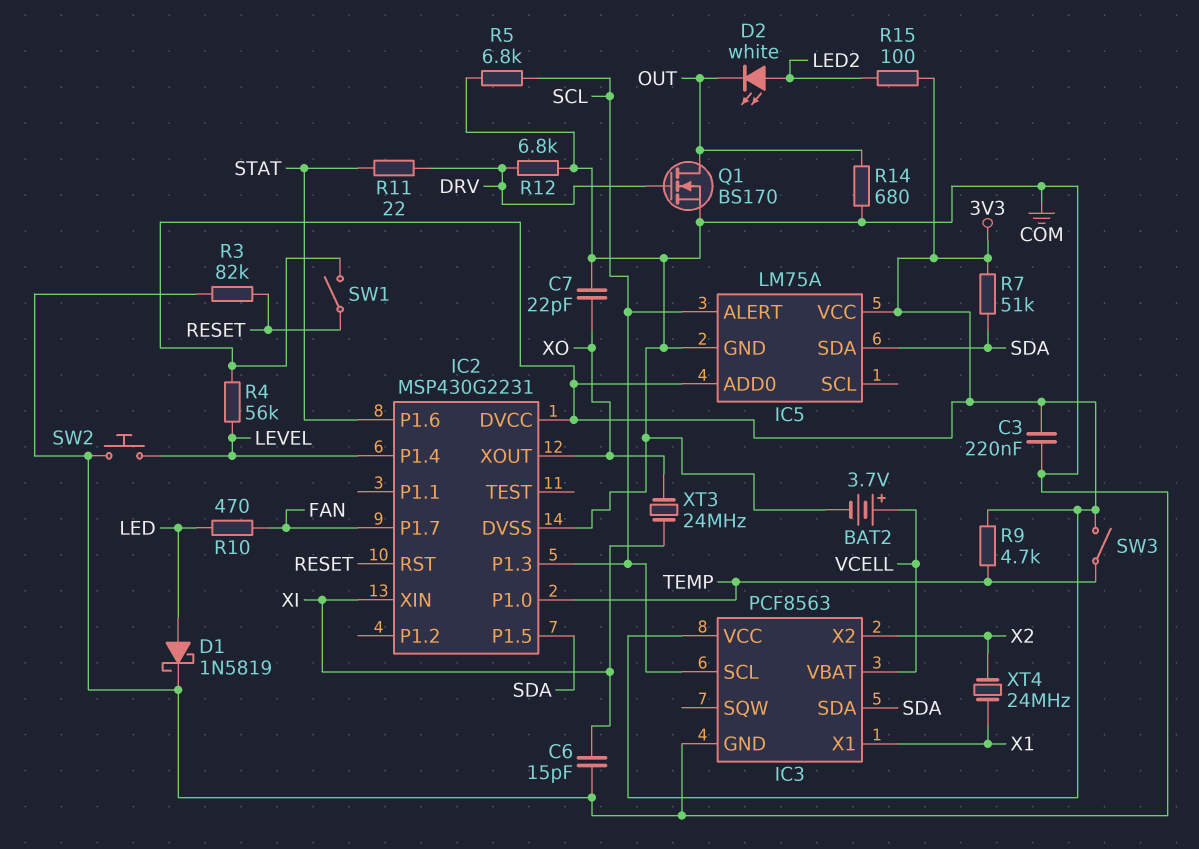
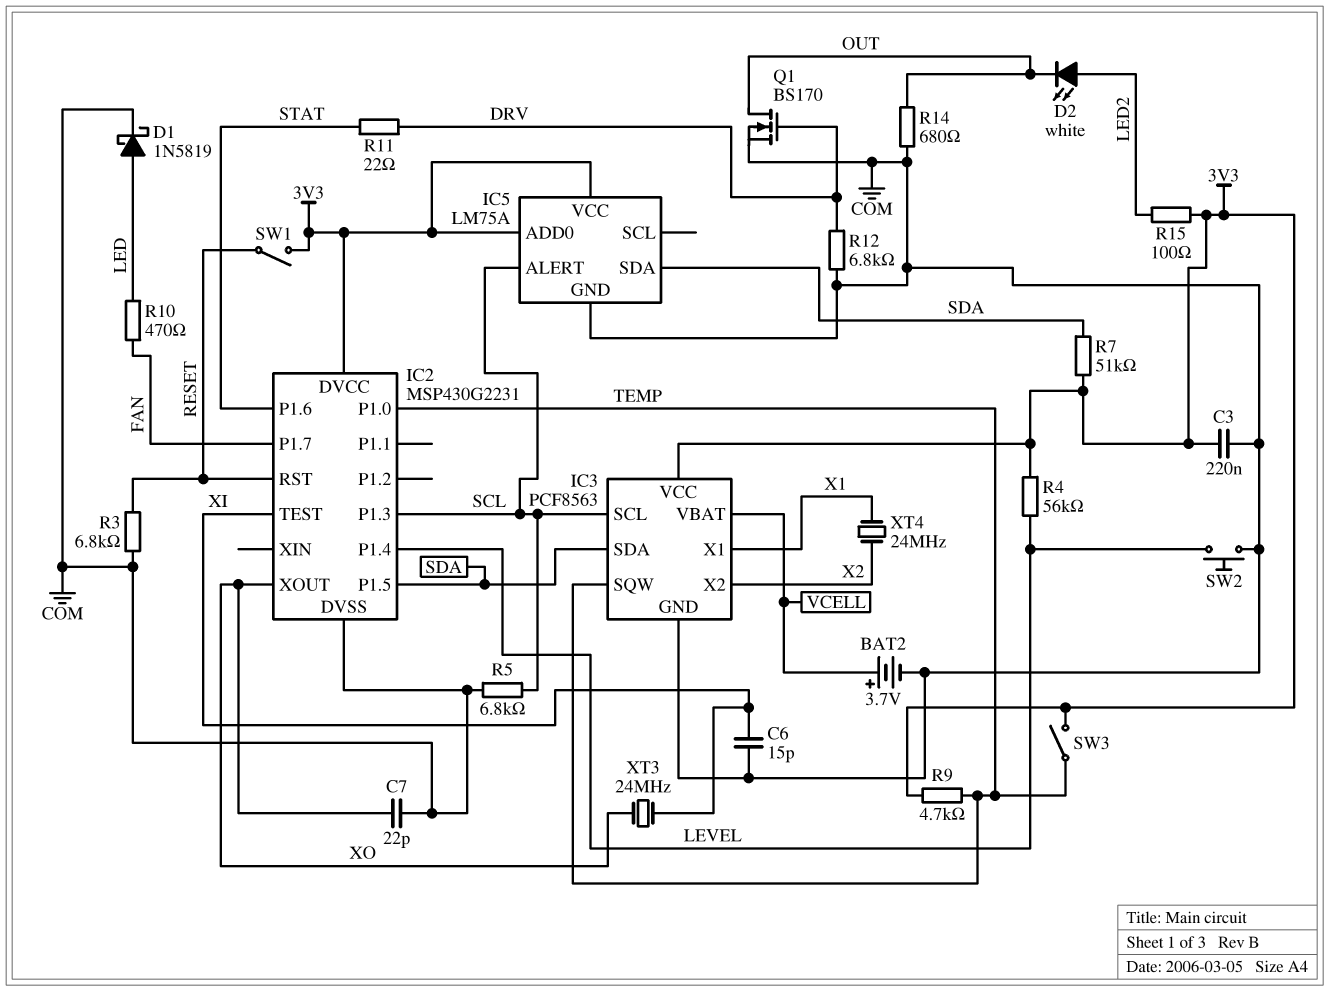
IC2 pin TEST: none -> XI
IC2 pin XIN: XI -> none
IC3 pin SQW: none -> TEMP
R3: 82k (COM, RESET) -> 6.8k (COM, RESET)

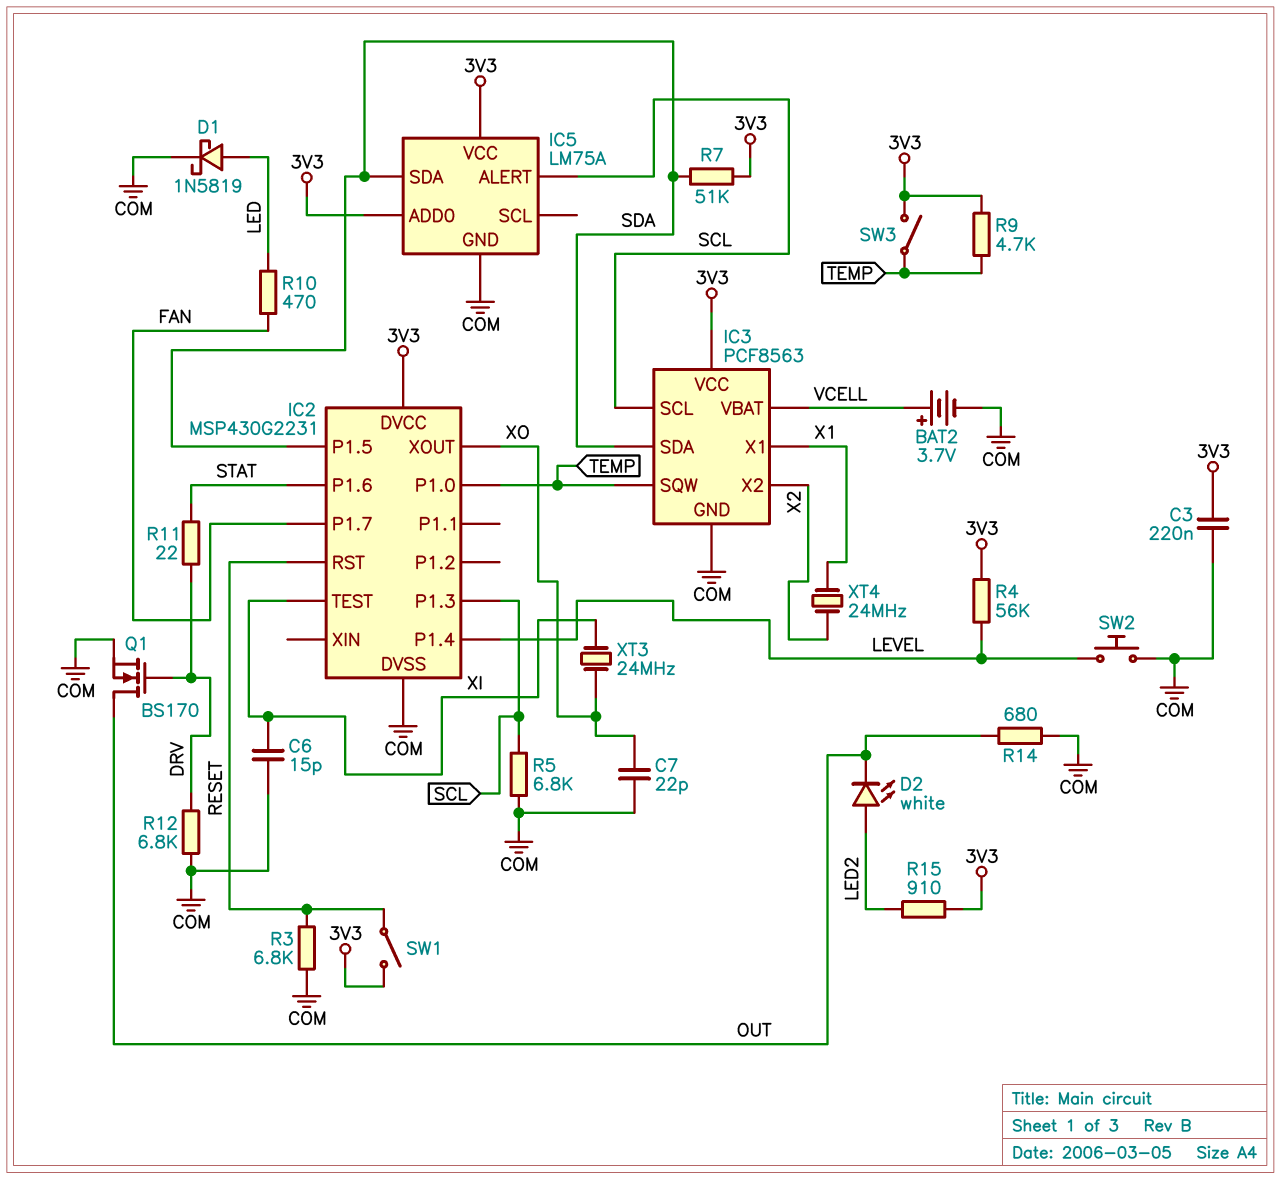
R15: 100 (3V3, LED2) -> 910 (3V3, LED2)

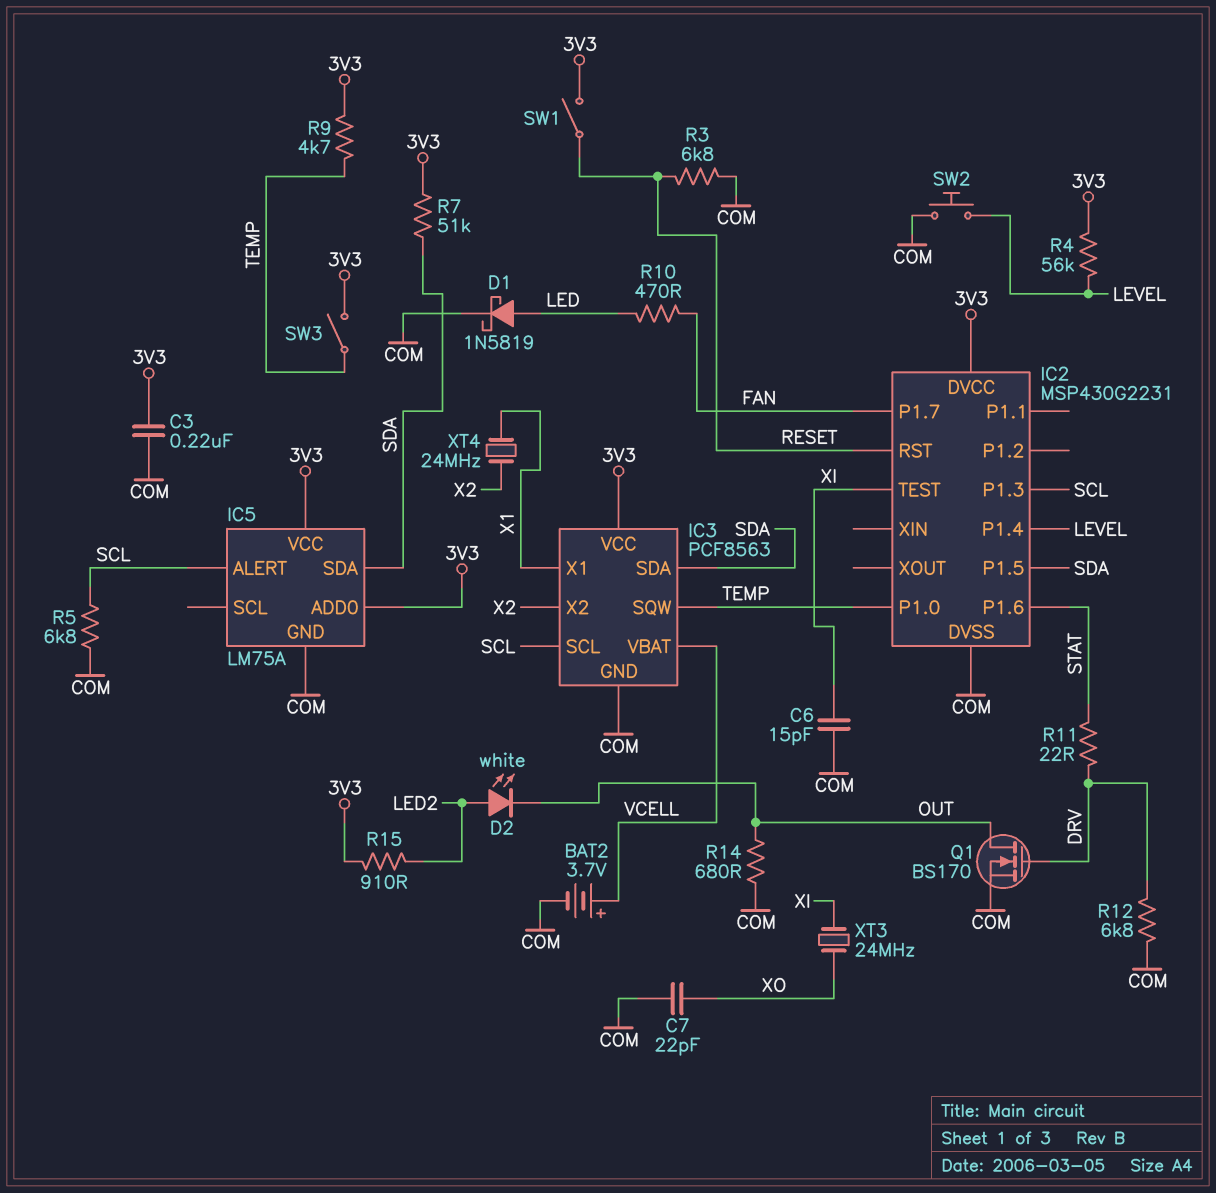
IC2 pin XOUT: XO -> none

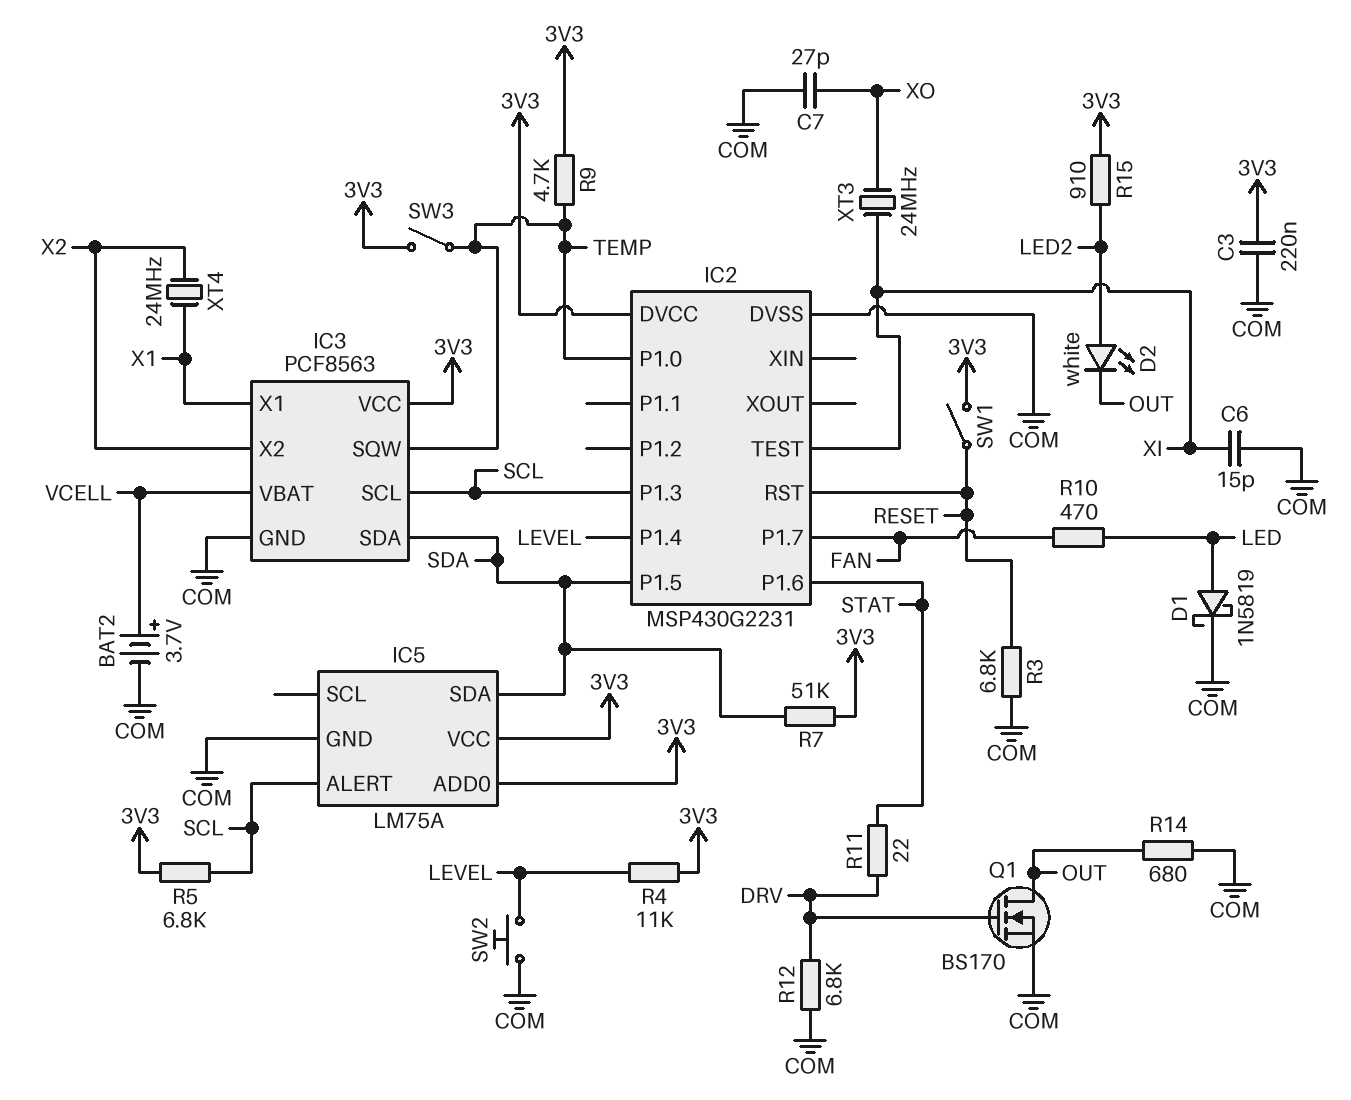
C7: 22pF (COM, XO) -> 27pF (COM, XO)
R4: 56k (3V3, LEVEL) -> 11k (3V3, LEVEL)
R5: 6.8k (COM, SCL) -> 6.8k (3V3, SCL)

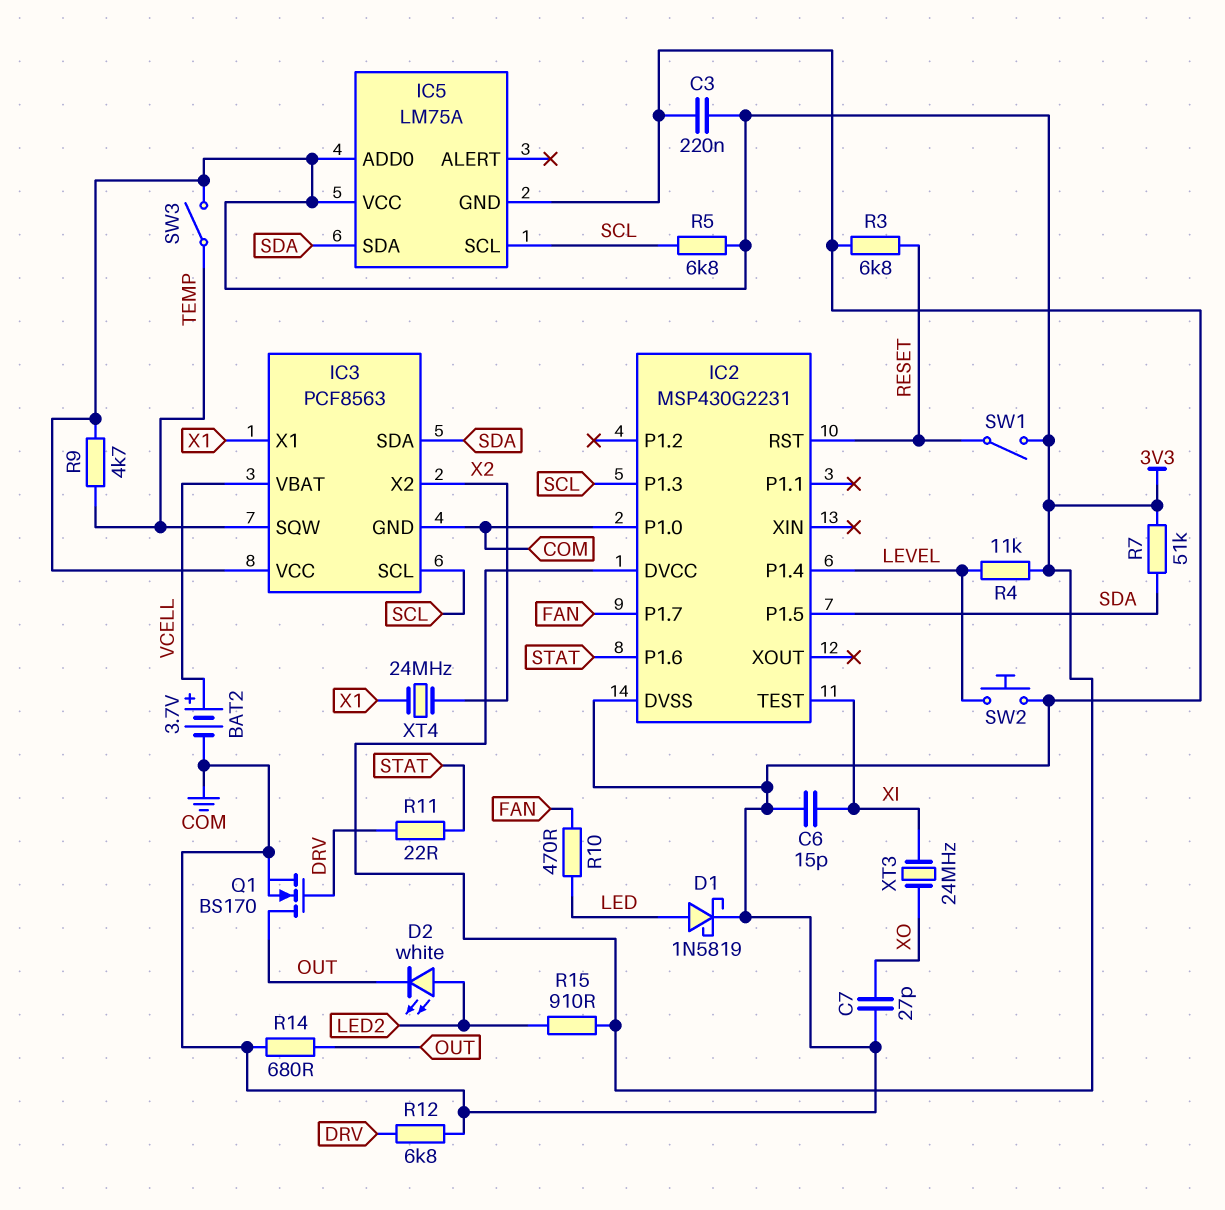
IC2 pin P1.0: TEMP -> COM
IC5 pin ALERT: SCL -> none
IC5 pin SCL: none -> SCL

